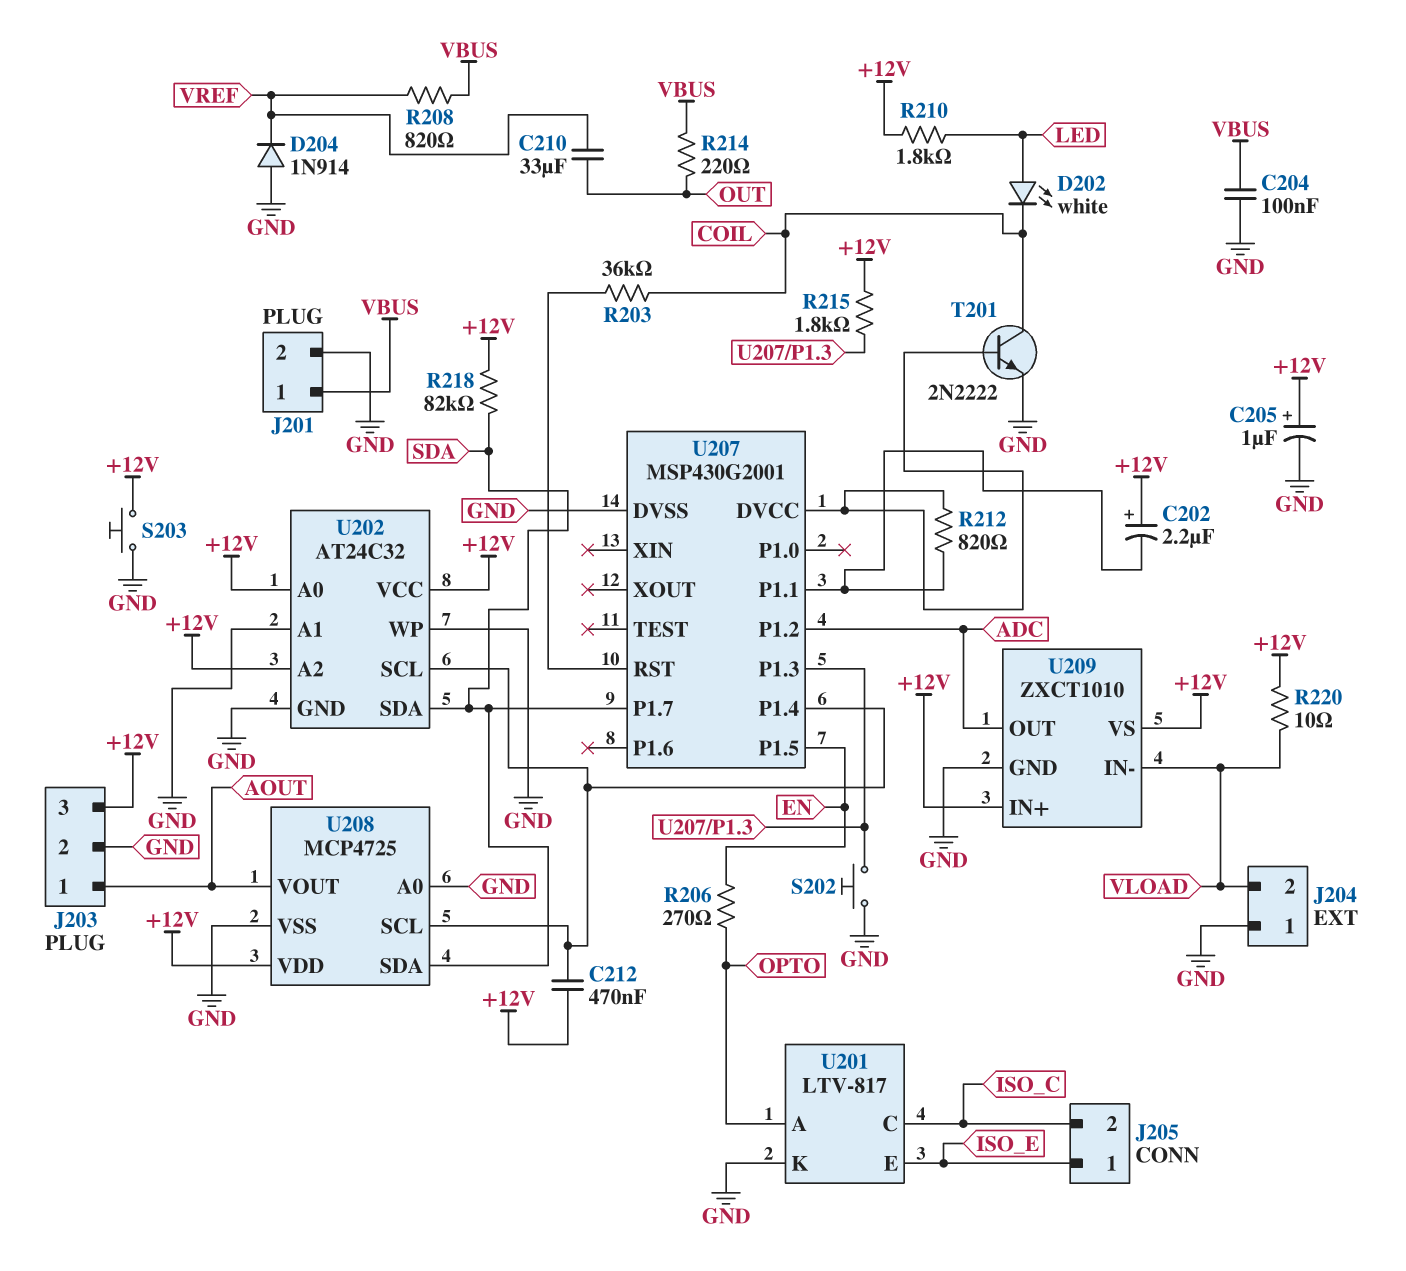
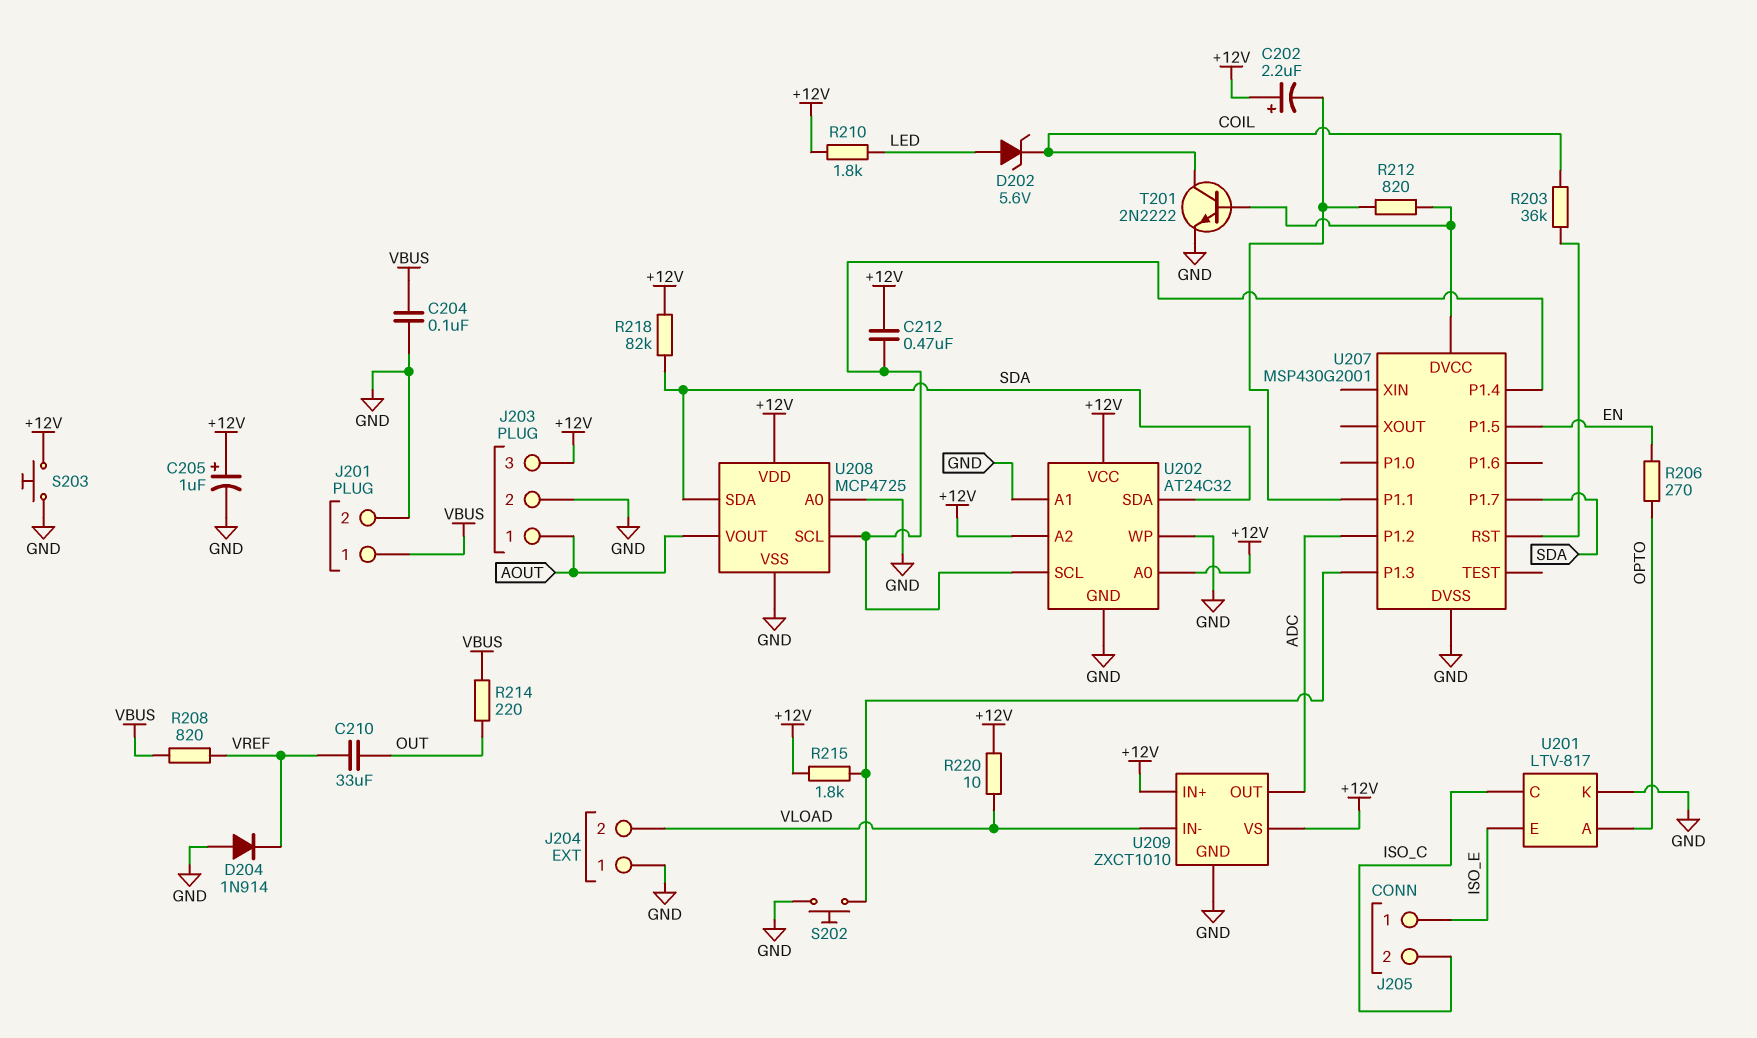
D202: LED white (A LED, K COIL) -> zener 5.6V (A LED, K COIL)

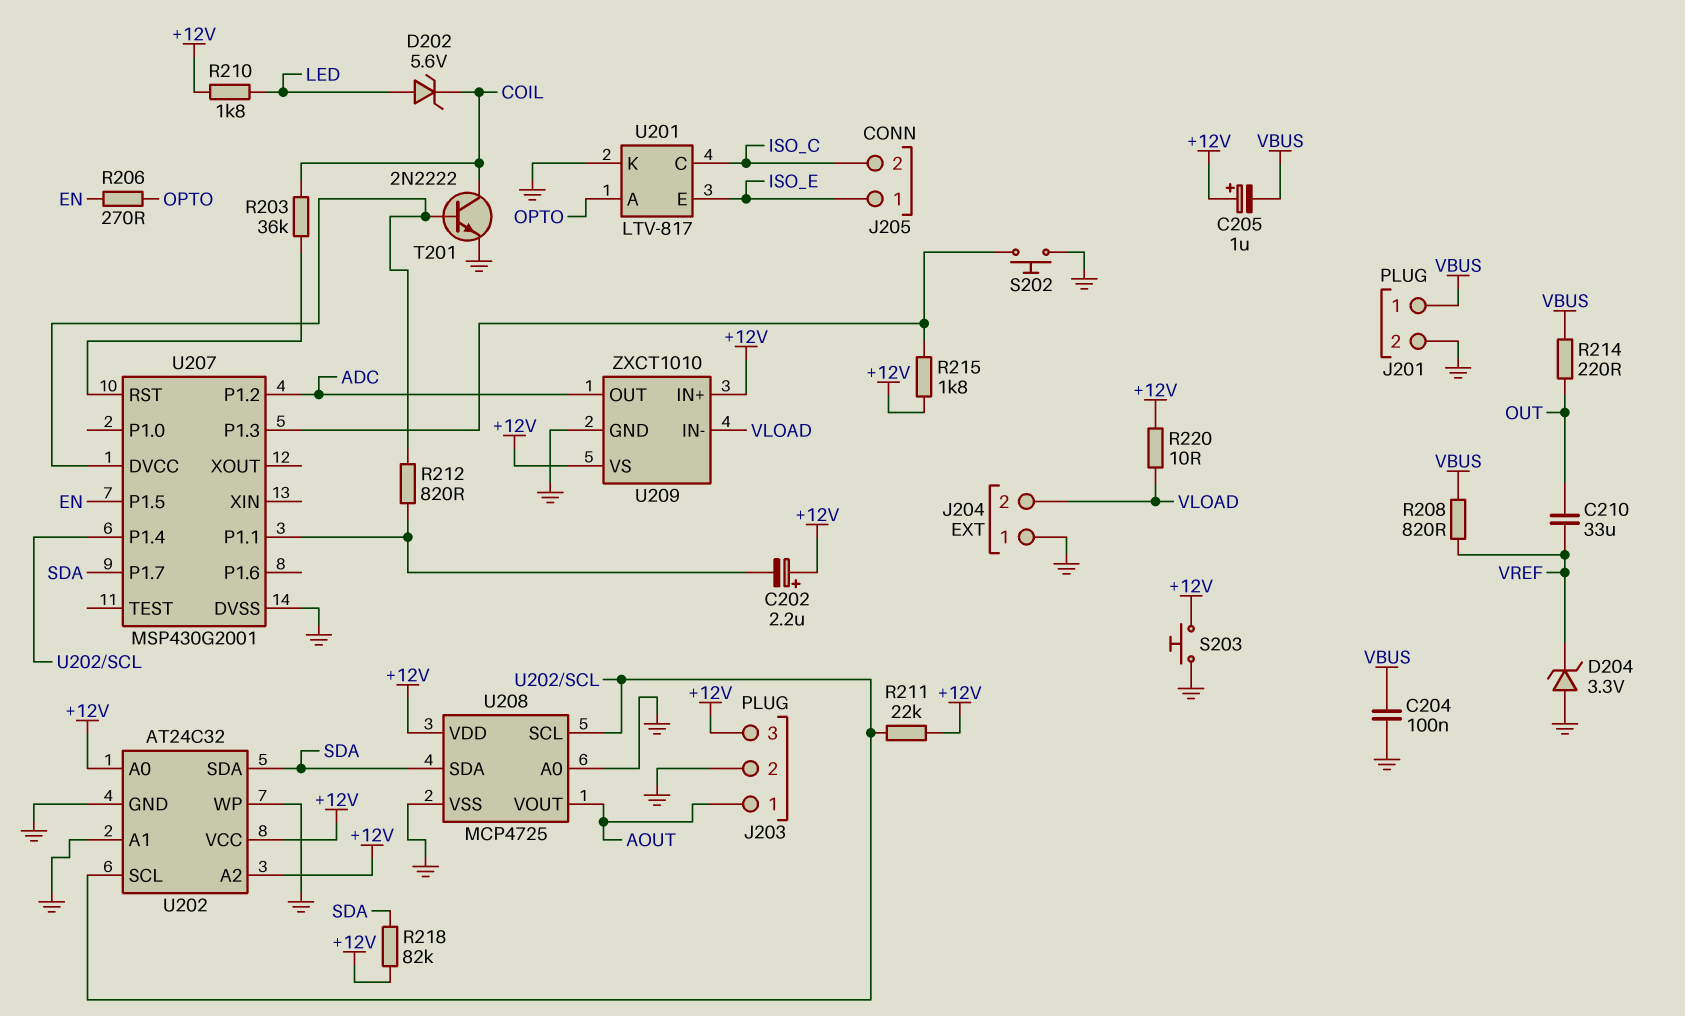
C205: 1uF (plus +12V, minus GND) -> 1uF (plus +12V, minus VBUS)
C212: 470nF (+12V, U202/SCL) -> none
D204: diode 1N914 (A GND, K VREF) -> zener 3.3V (A GND, K VREF)
R211: none -> 22k (+12V, U202/SCL)

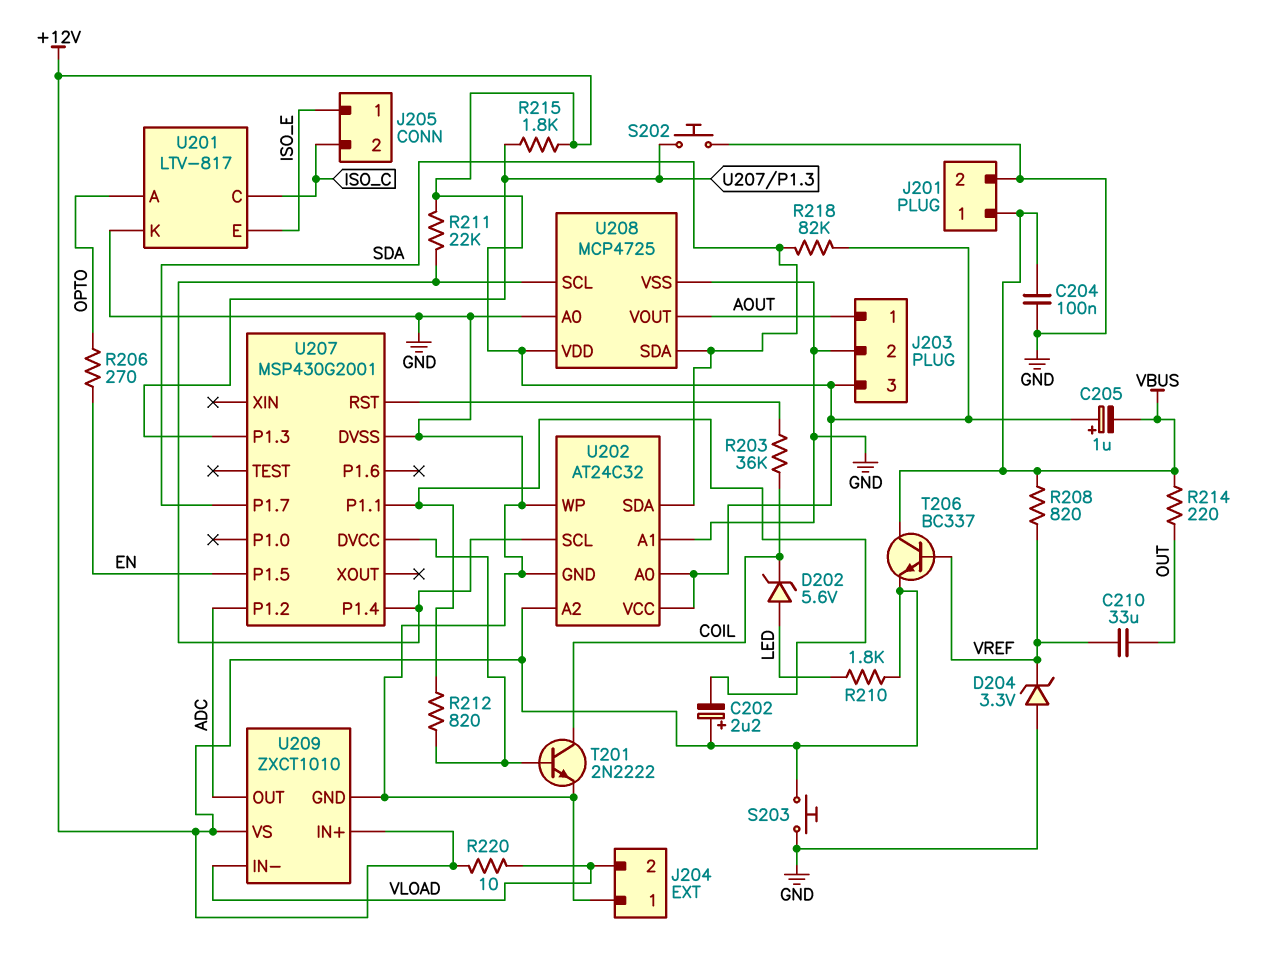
T206: none -> NPN BC337 (B VREF, C VBUS, E +12V)

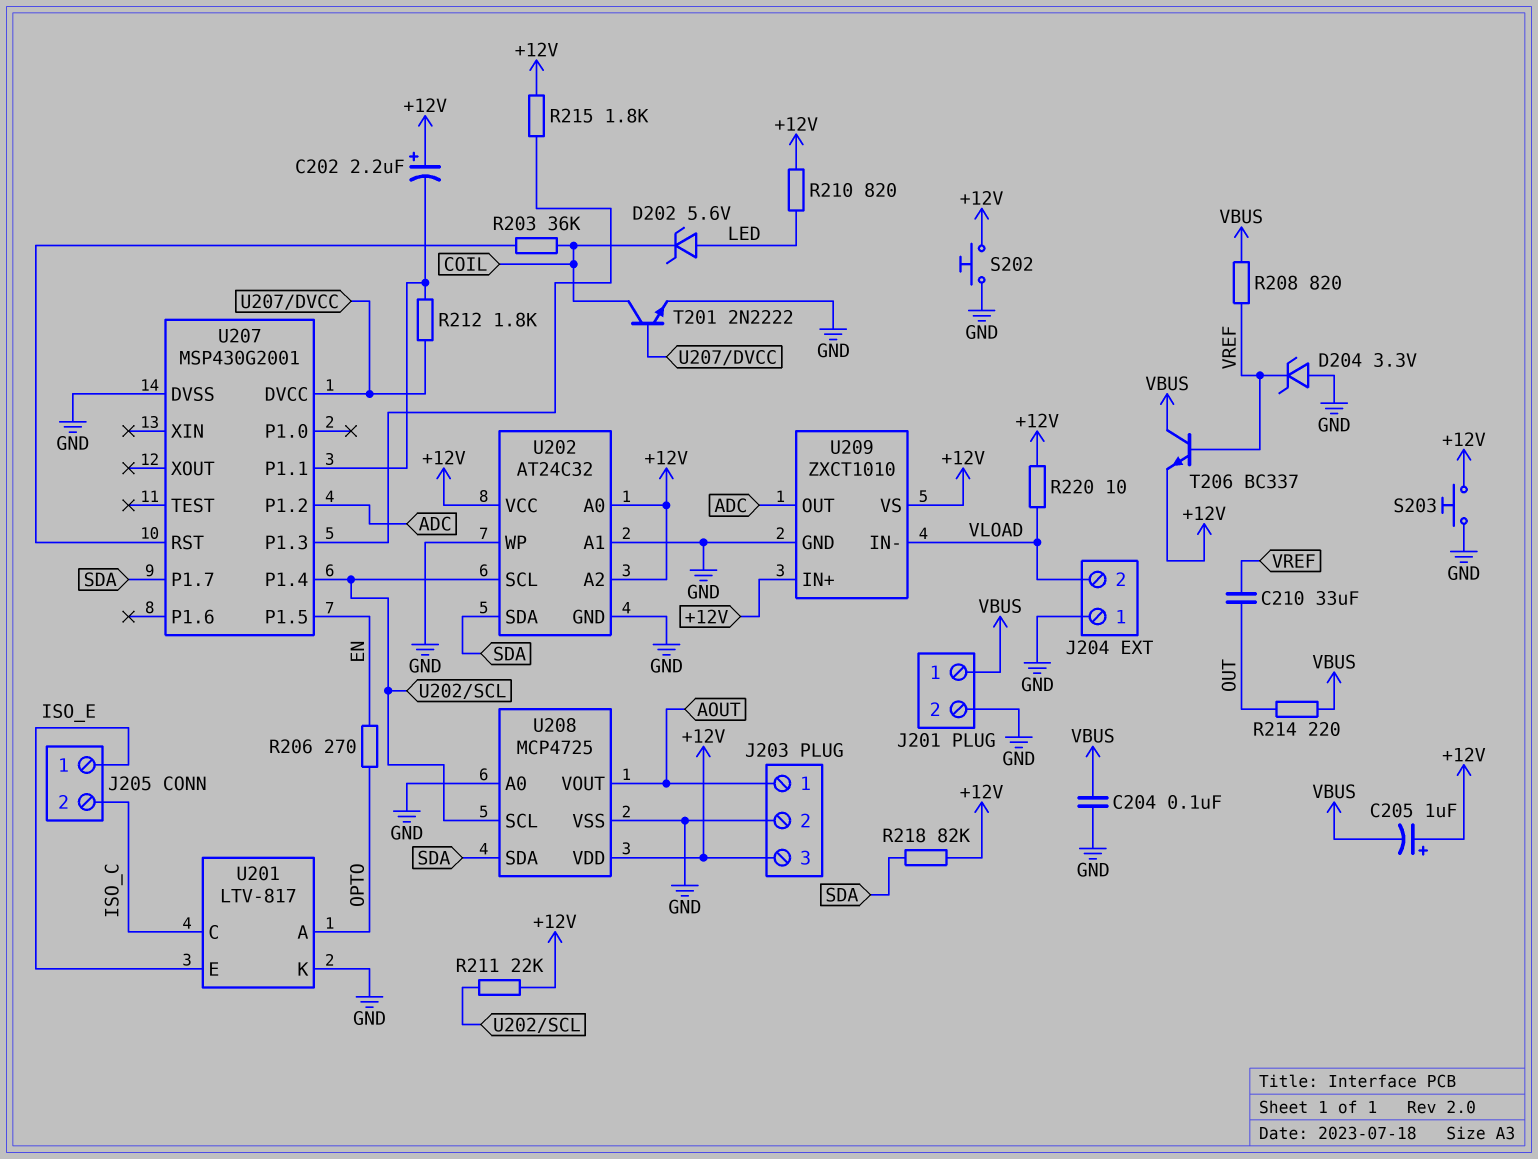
R210: 1.8k (+12V, LED) -> 820 (+12V, LED)
R212: 820 (U207/DVCC, U207/P1.1) -> 1.8k (U207/DVCC, U207/P1.1)
S202: button (GND, U207/P1.3) -> button (+12V, GND)

